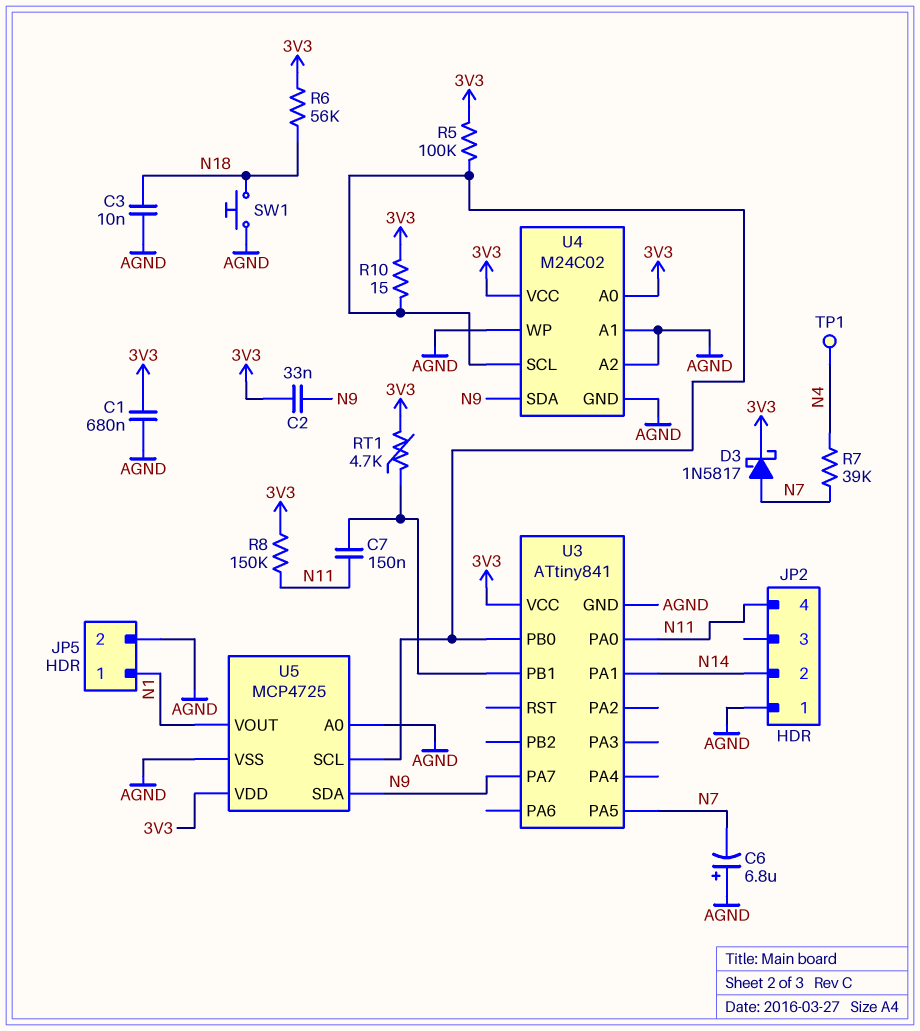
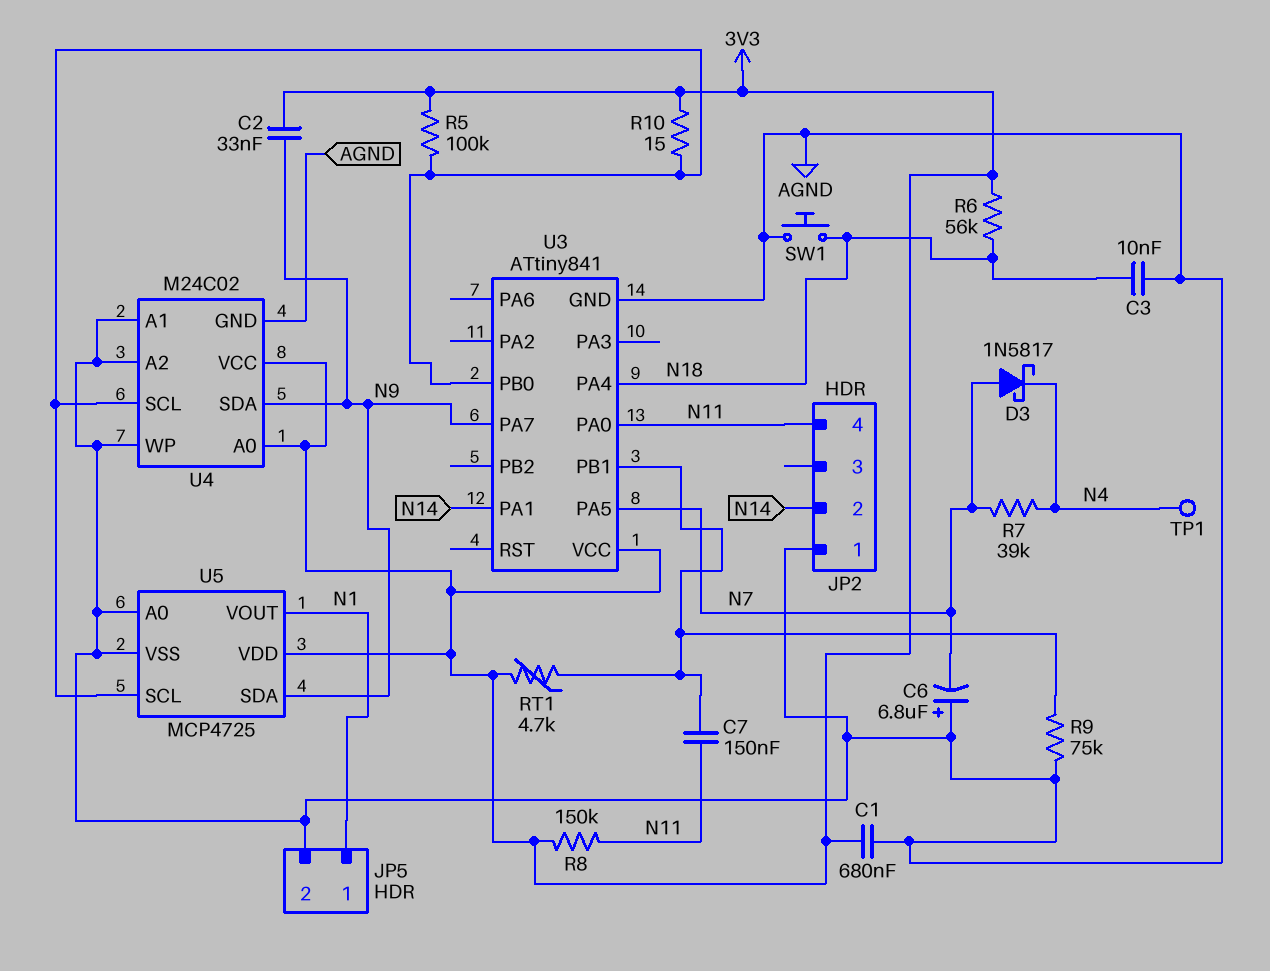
D3: schottky 1N5817 (A N7, K 3V3) -> schottky 1N5817 (A N7, K N4)
R9: none -> 75k (AGND, U3/PB1)
U3 pin PA4: none -> N18

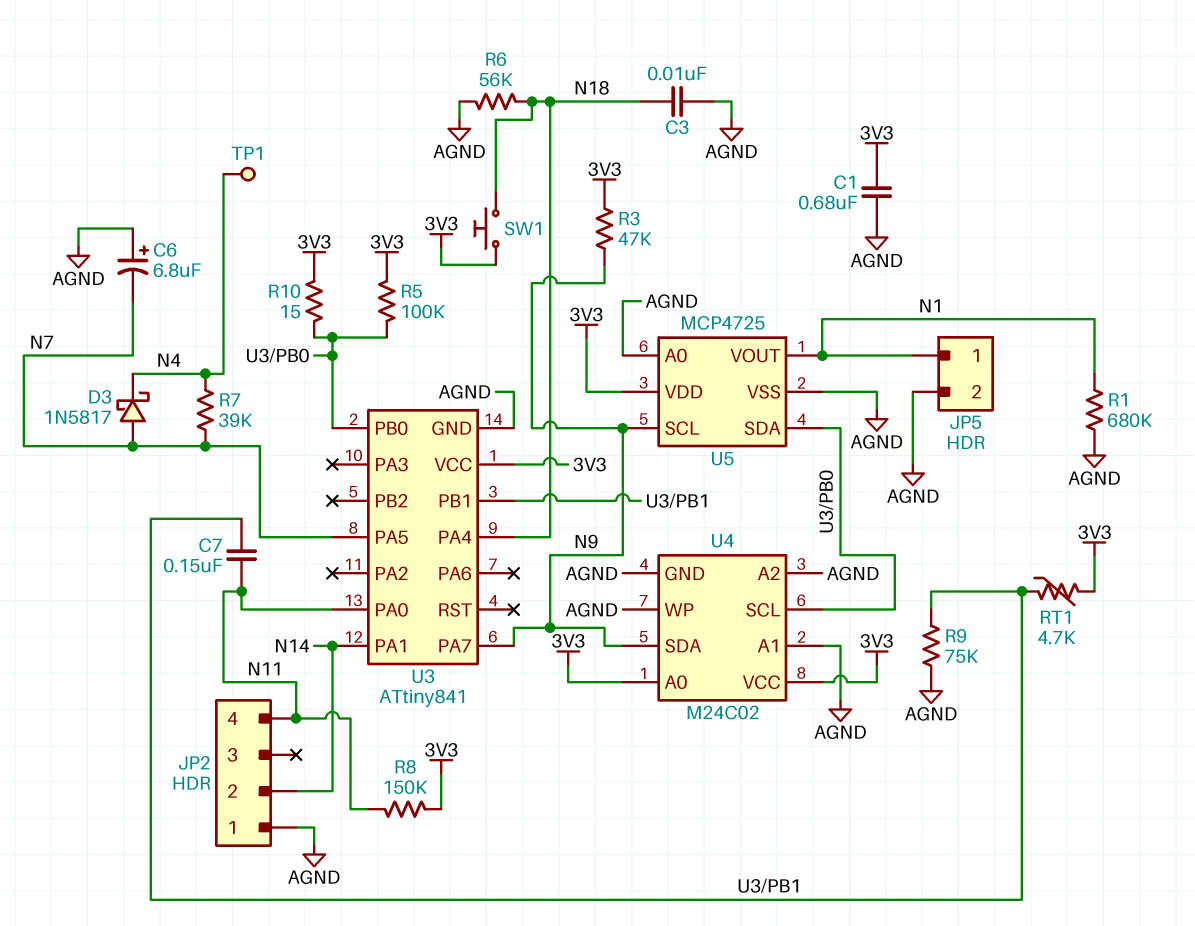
C2: 33nF (3V3, N9) -> none
R1: none -> 680k (AGND, N1)
R3: none -> 47k (3V3, N9)
R6: 56k (3V3, N18) -> 56k (AGND, N18)
SW1: button (AGND, N18) -> button (3V3, N18)
U5 pin SCL: U3/PB0 -> N9
U5 pin SDA: N9 -> U3/PB0

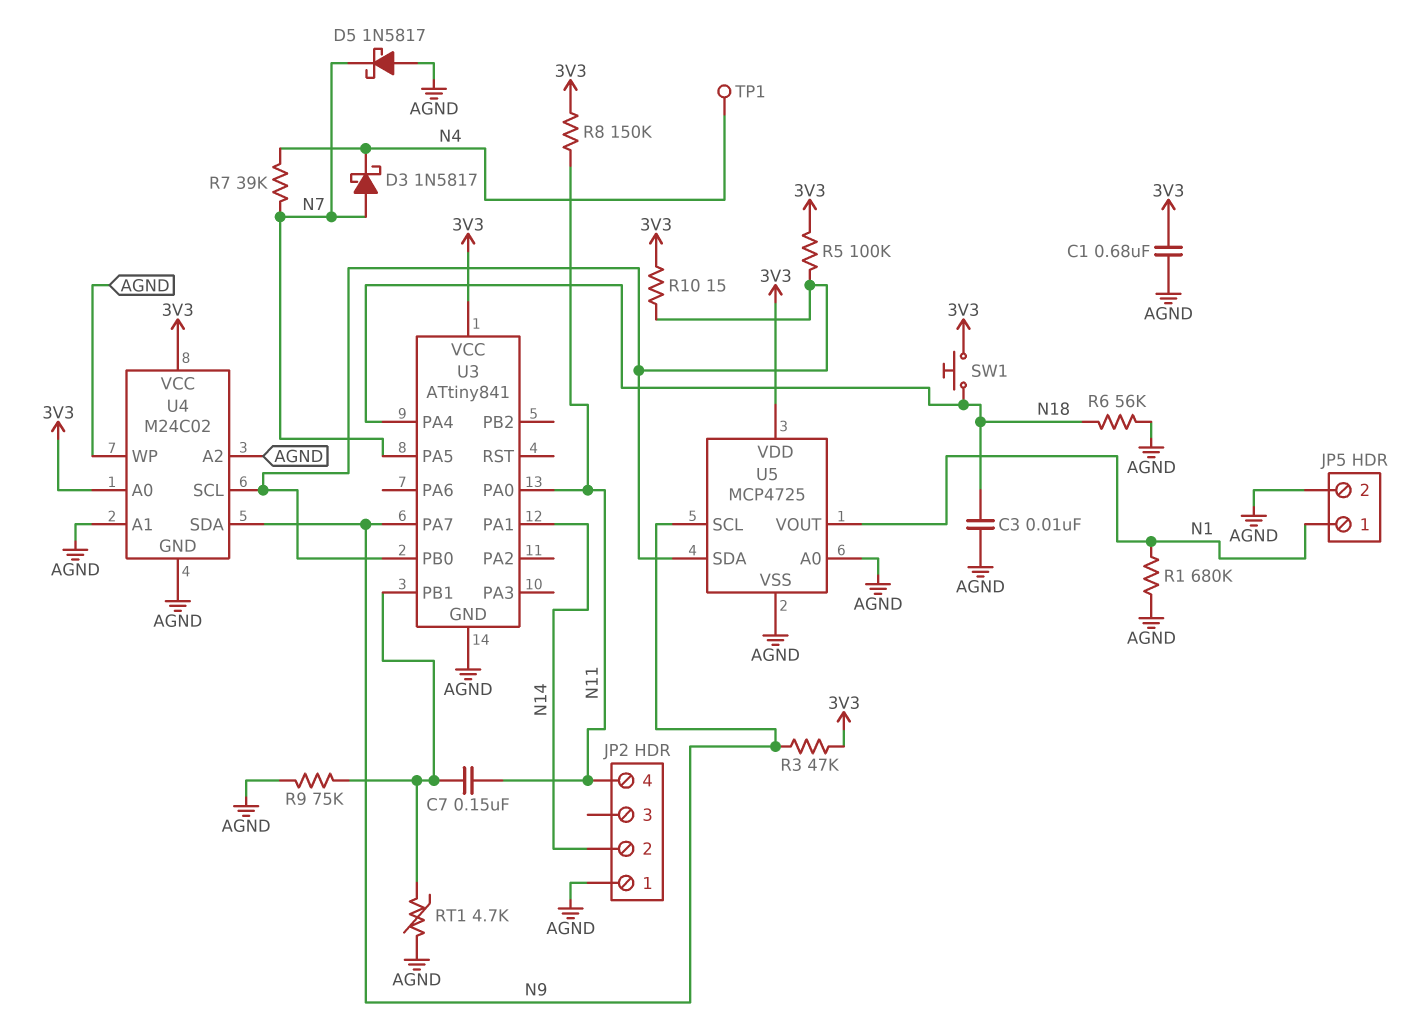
C6: 6.8uF (plus AGND, minus N7) -> none
D5: none -> schottky 1N5817 (A AGND, K N7)
RT1: 4.7k (3V3, U3/PB1) -> 4.7k (AGND, U3/PB1)

